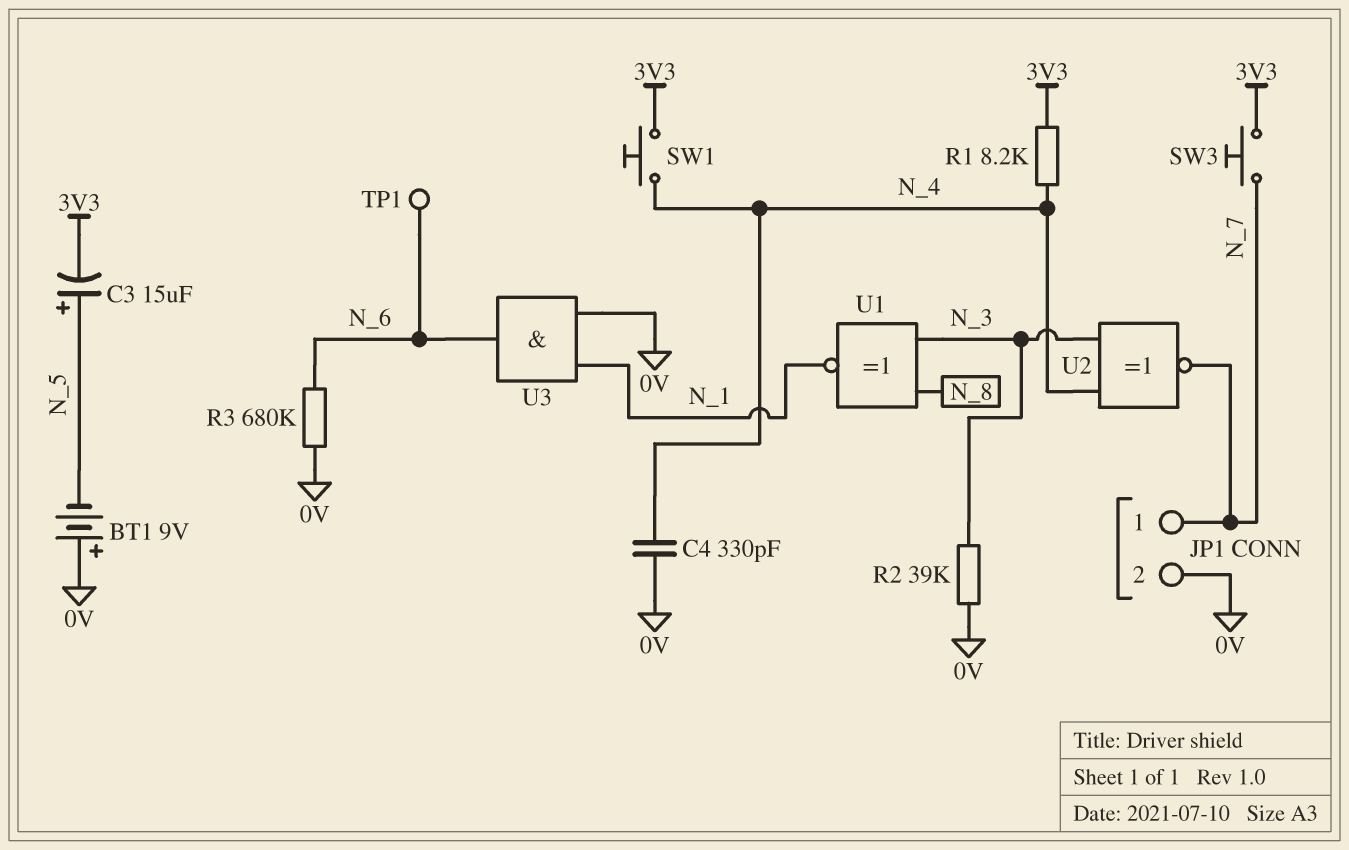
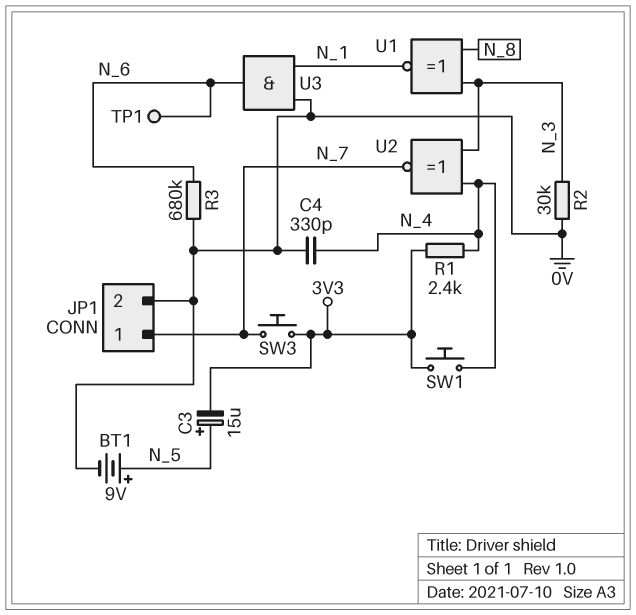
BT1: 9V (plus 0V, minus N_5) -> 9V (plus N_5, minus 0V)
R1: 8.2k (3V3, N_4) -> 2.4k (3V3, N_4)
R2: 39k (0V, N_3) -> 30k (0V, N_3)

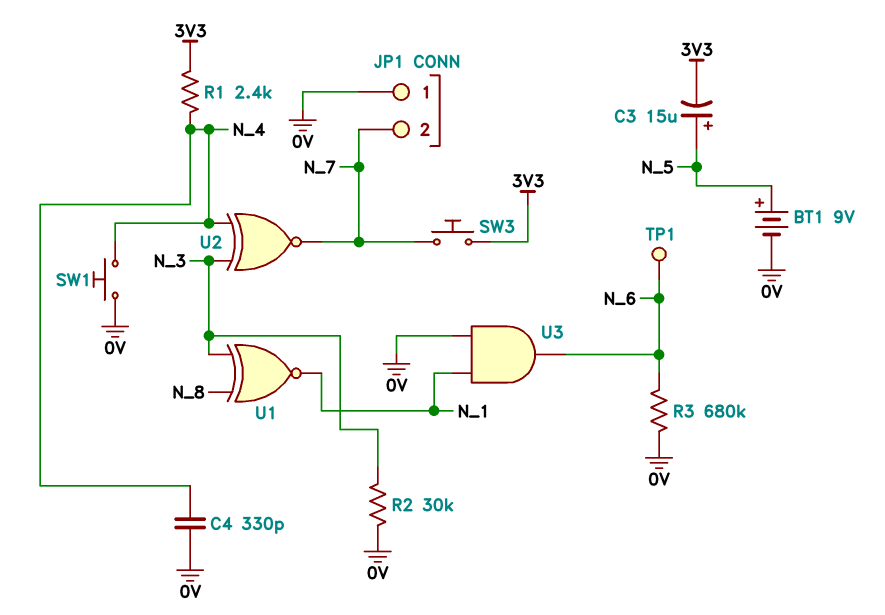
JP1 pin 1: N_7 -> 0V
JP1 pin 2: 0V -> N_7
SW1: button (3V3, N_4) -> button (0V, N_4)

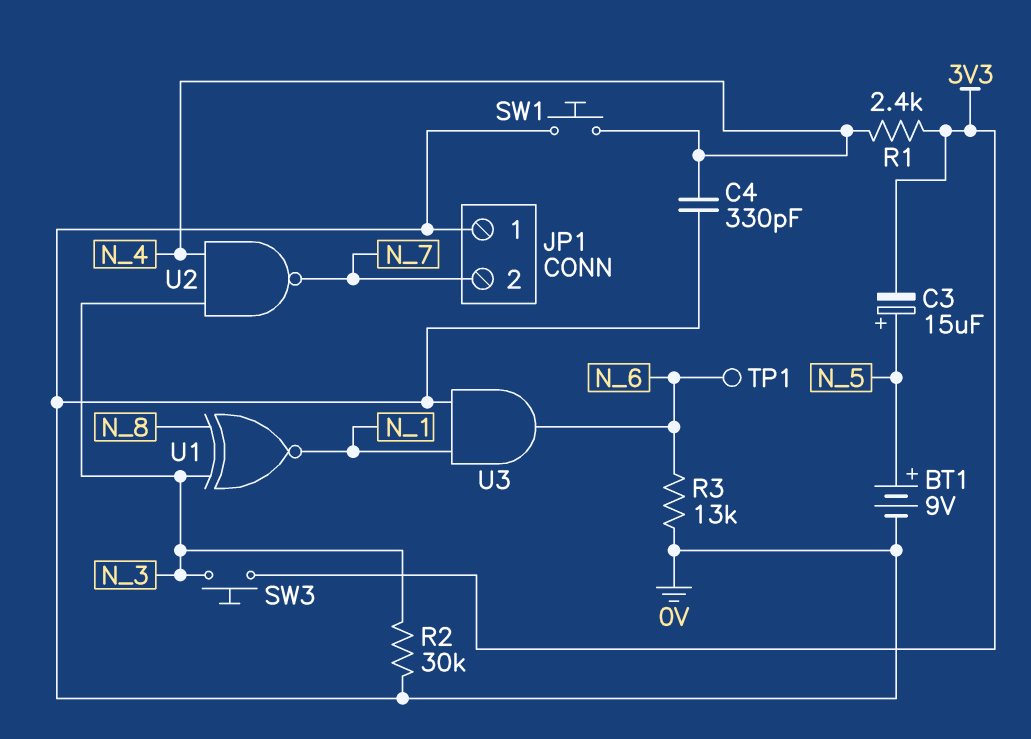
R3: 680k (0V, N_6) -> 13k (0V, N_6)
SW3: button (3V3, N_7) -> button (3V3, N_3)
U2: XNOR (in N_3, in N_4, out N_7) -> NAND (in N_3, in N_4, out N_7)

